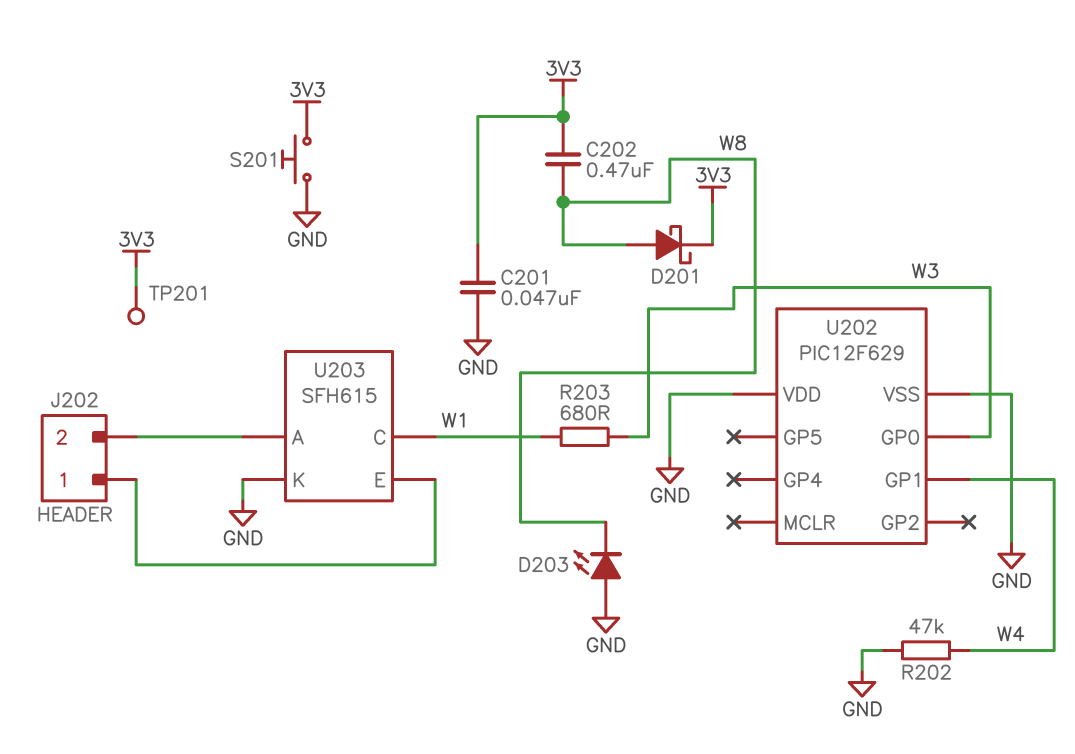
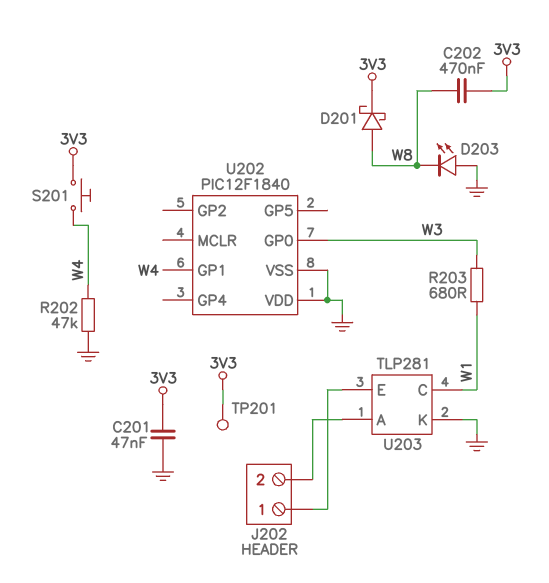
S201: button (3V3, GND) -> button (3V3, W4)
U202: PIC12F629 -> PIC12F1840
U203: SFH615 -> TLP281

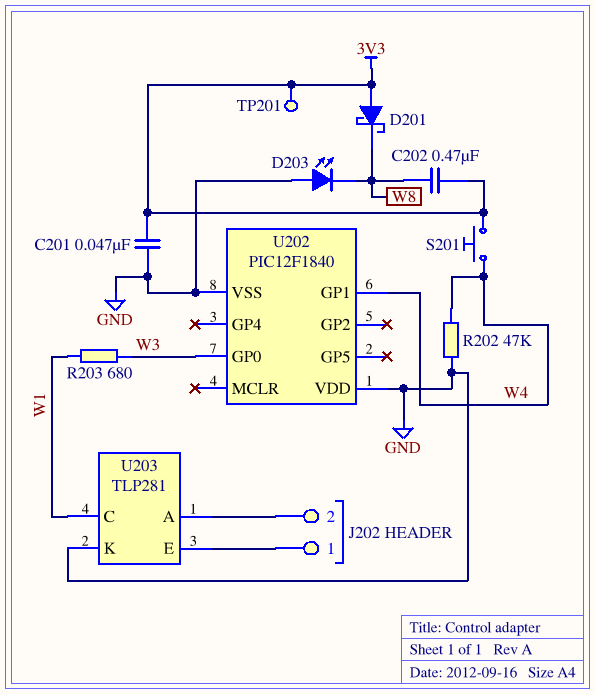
D201: schottky (A W8, K 3V3) -> schottky (A 3V3, K W8)

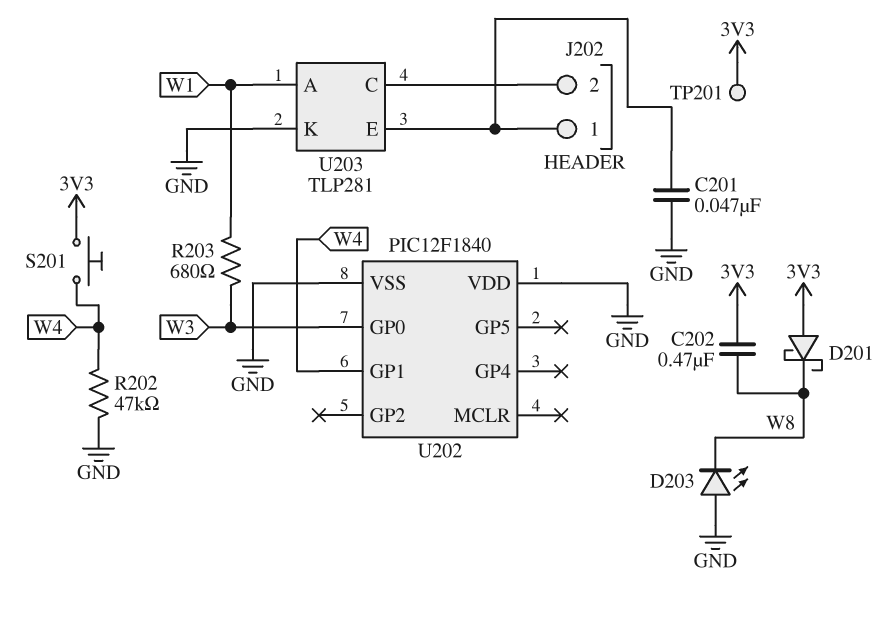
C201: 47nF (3V3, GND) -> 47nF (GND, J202/1)
U203 pin A: J202/2 -> W1
U203 pin C: W1 -> J202/2

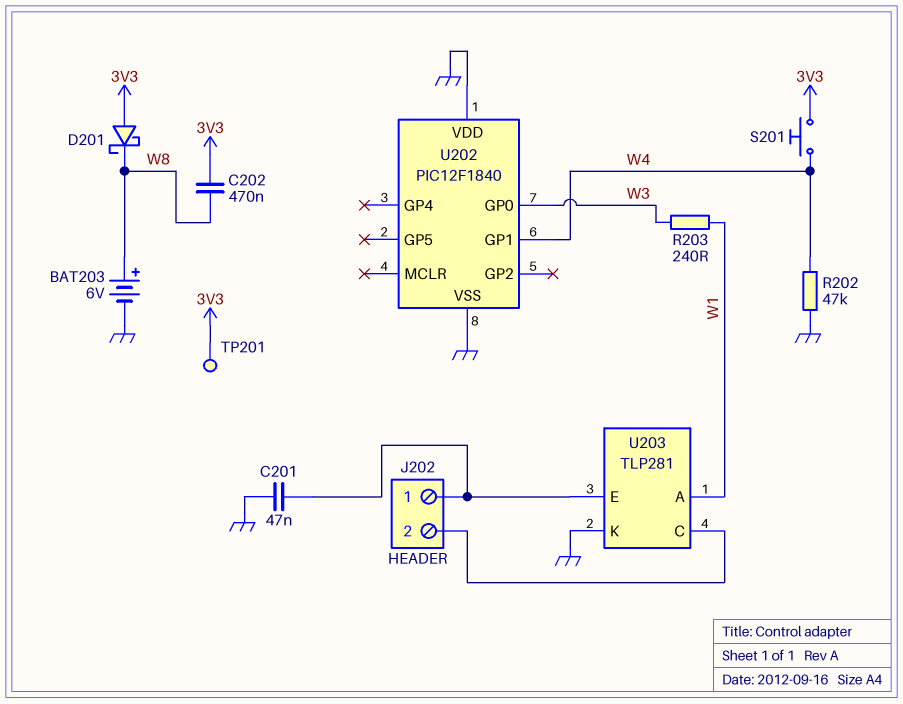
BAT203: none -> 6V (plus W8, minus GND)
D203: LED (A GND, K W8) -> none
R203: 680 (W1, W3) -> 240 (W1, W3)

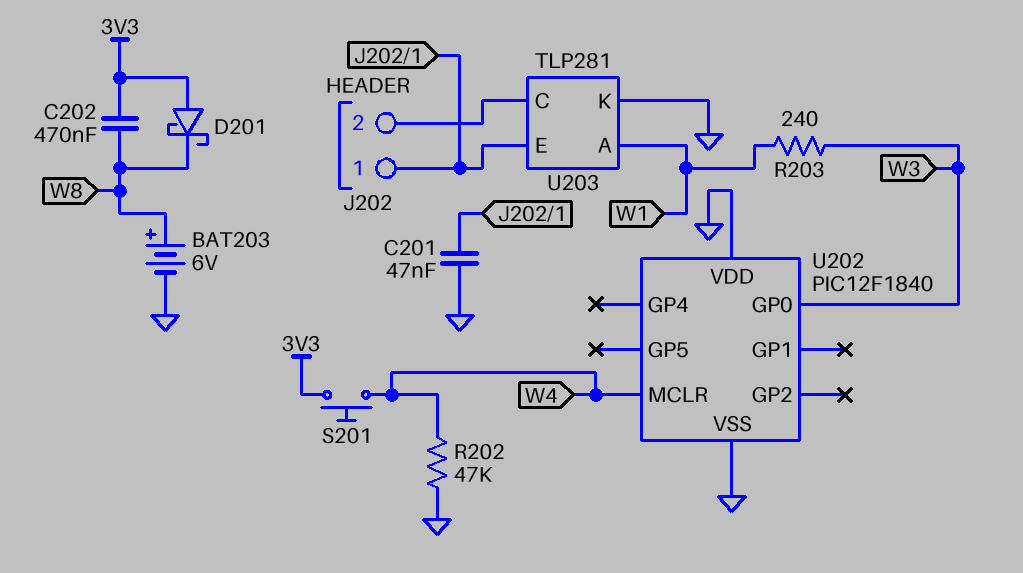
TP201: test point (3V3) -> none
U202 pin GP1: W4 -> none
U202 pin MCLR: none -> W4

